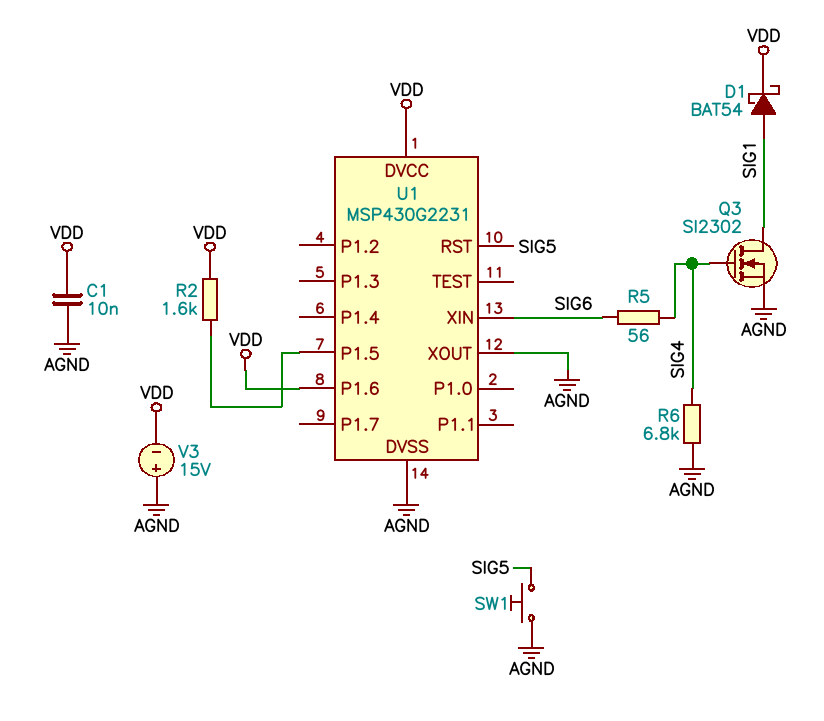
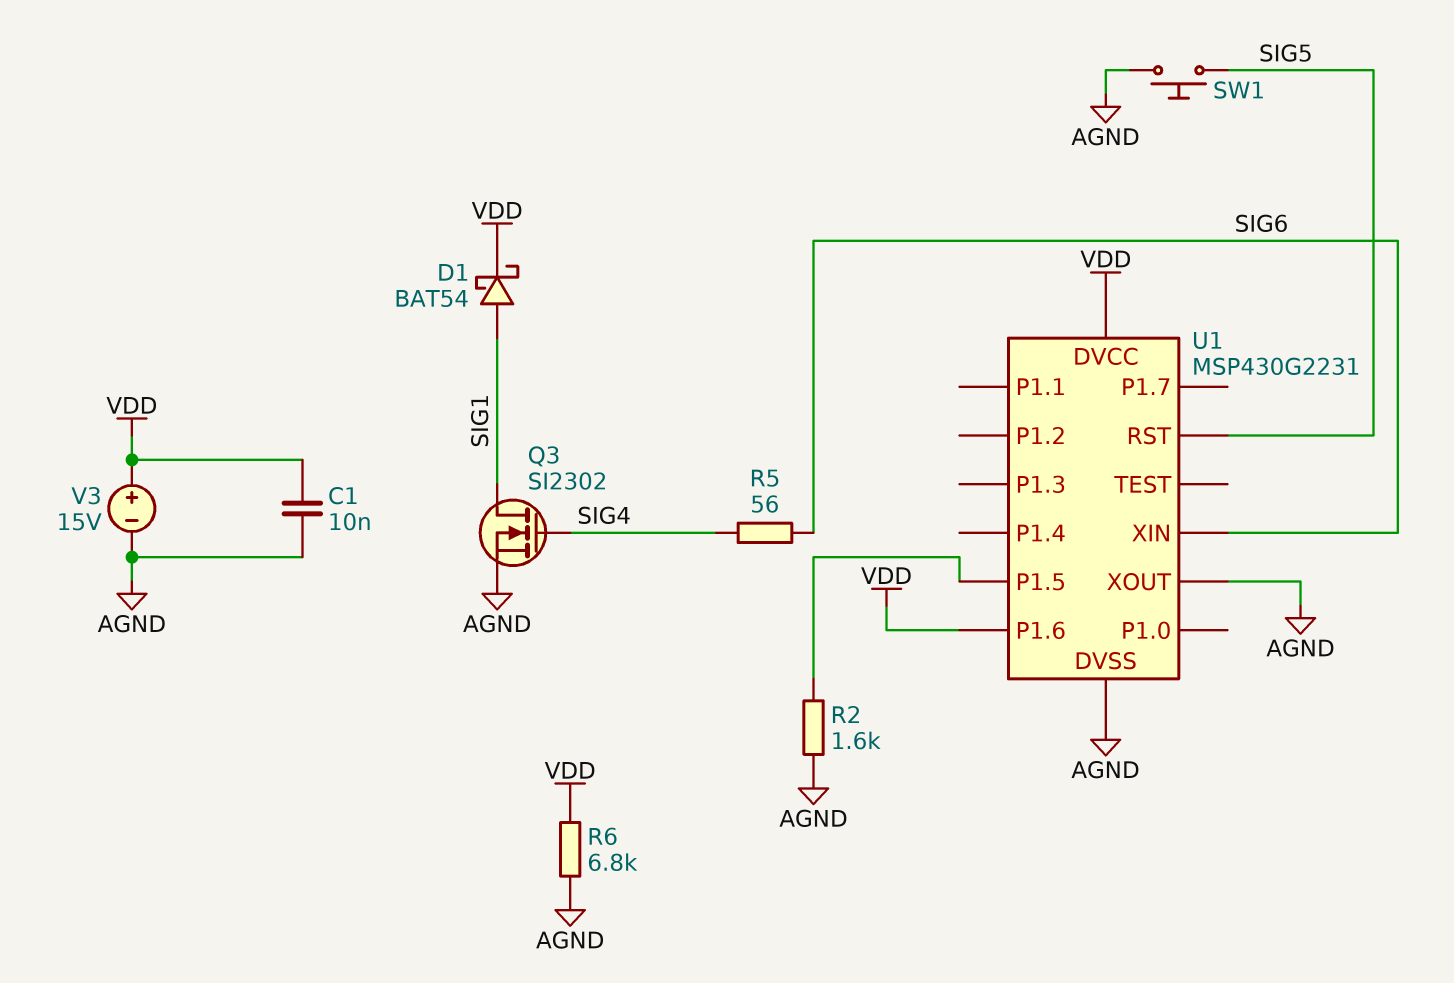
R2: 1.6k (U1/P1.5, VDD) -> 1.6k (AGND, U1/P1.5)
R6: 6.8k (AGND, SIG4) -> 6.8k (AGND, VDD)
V3: 15V (plus AGND, minus VDD) -> 15V (plus VDD, minus AGND)

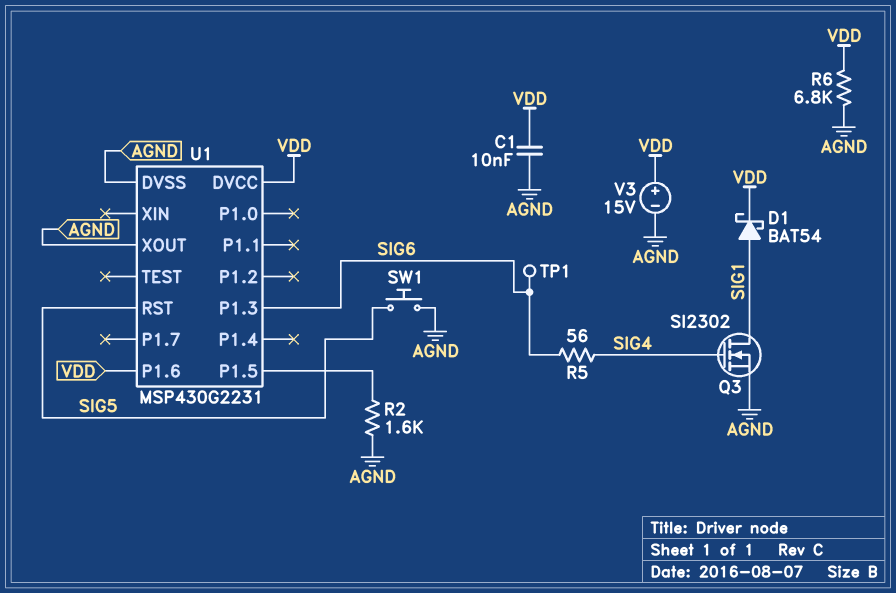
TP1: none -> test point (SIG6)
U1 pin P1.3: none -> SIG6
U1 pin XIN: SIG6 -> none

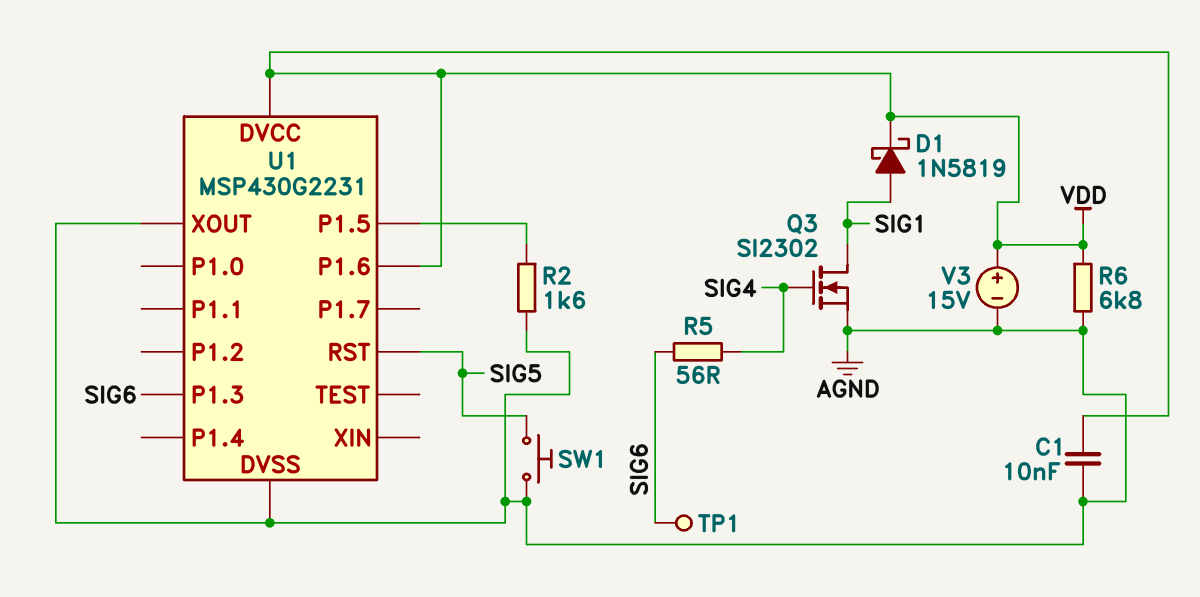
D1: schottky BAT54 (A SIG1, K VDD) -> schottky 1N5819 (A SIG1, K VDD)

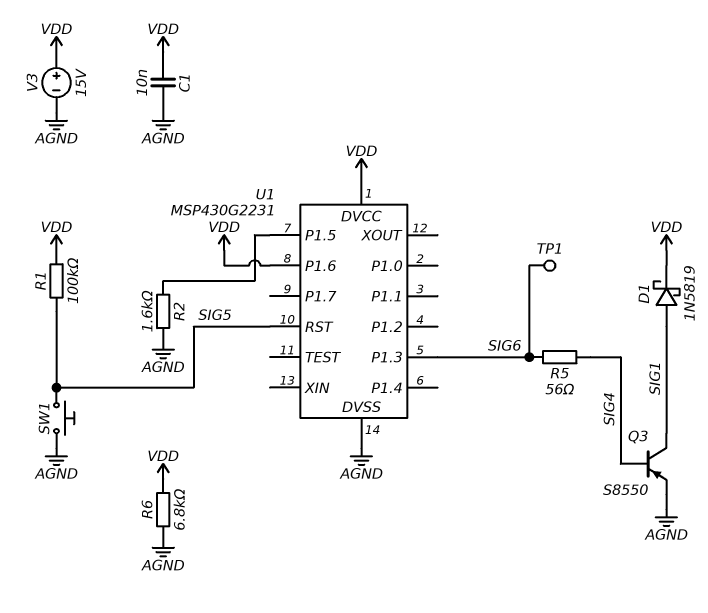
Q3: NMOS SI2302 (G SIG4, D SIG1, S AGND) -> PNP S8550 (B SIG4, C SIG1, E AGND)
R1: none -> 100k (SIG5, VDD)
U1 pin XOUT: AGND -> none

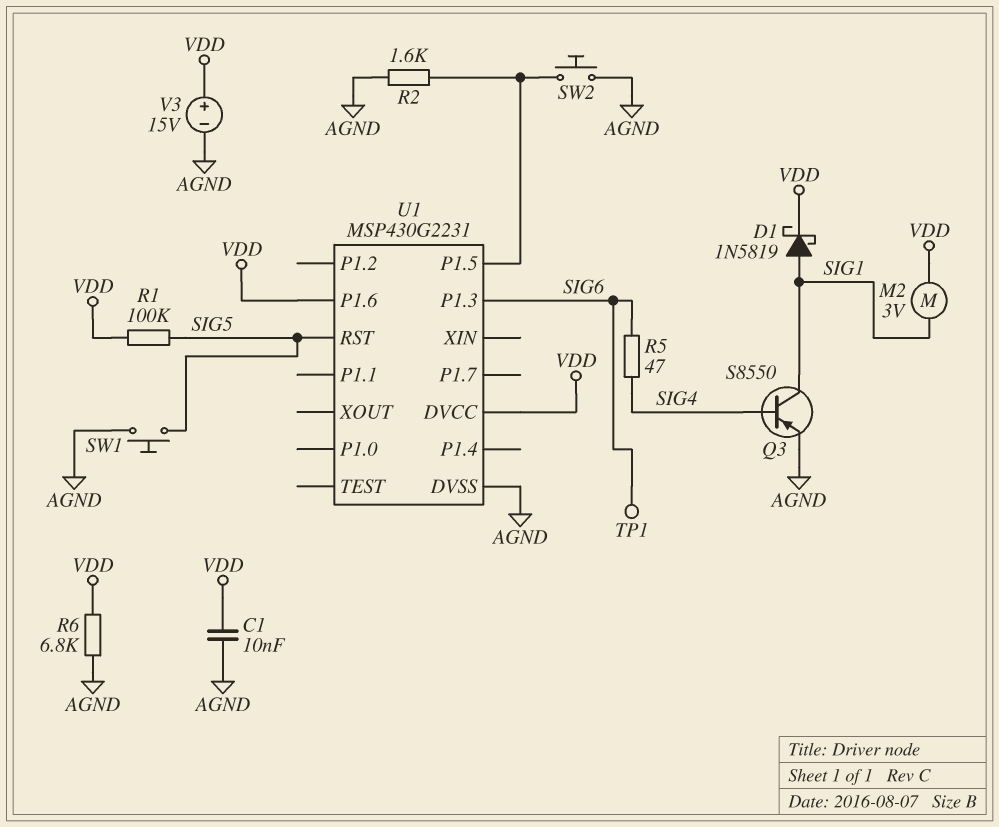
M2: none -> motor 3V (SIG1, VDD)
R5: 56 (SIG4, SIG6) -> 47 (SIG4, SIG6)
SW2: none -> button (AGND, U1/P1.5)

